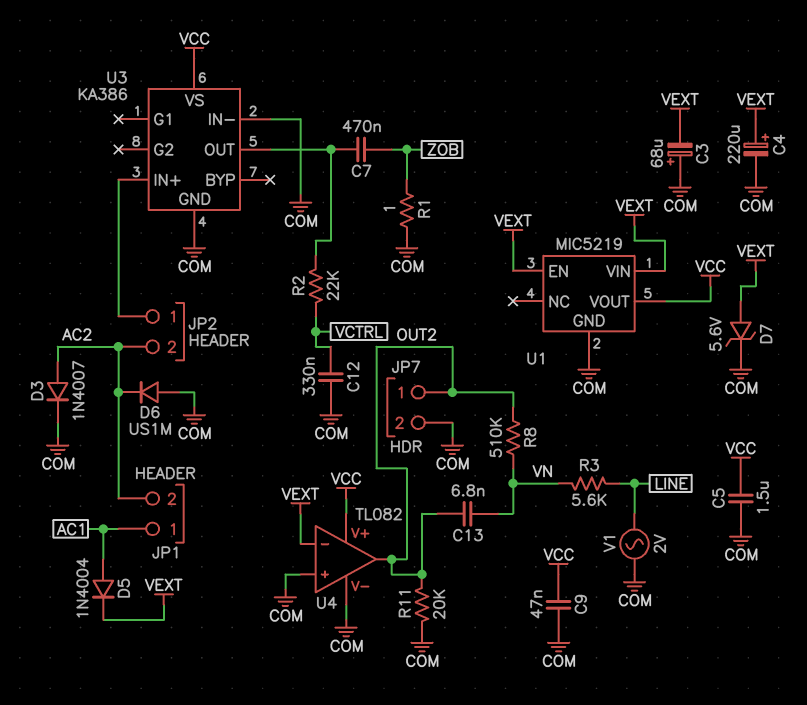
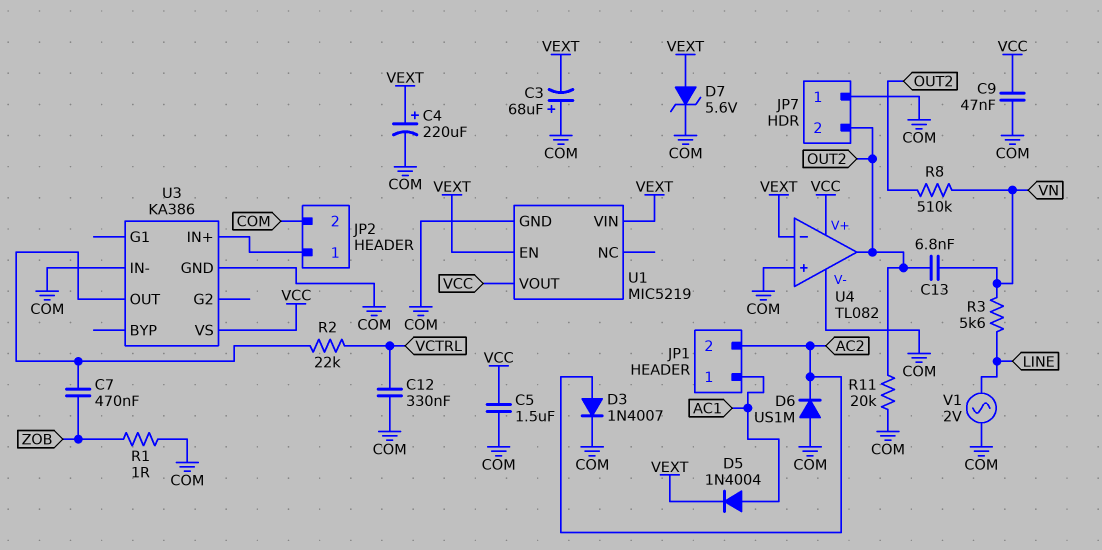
JP2 pin 2: AC2 -> COM
JP7 pin 1: OUT2 -> COM
JP7 pin 2: COM -> OUT2

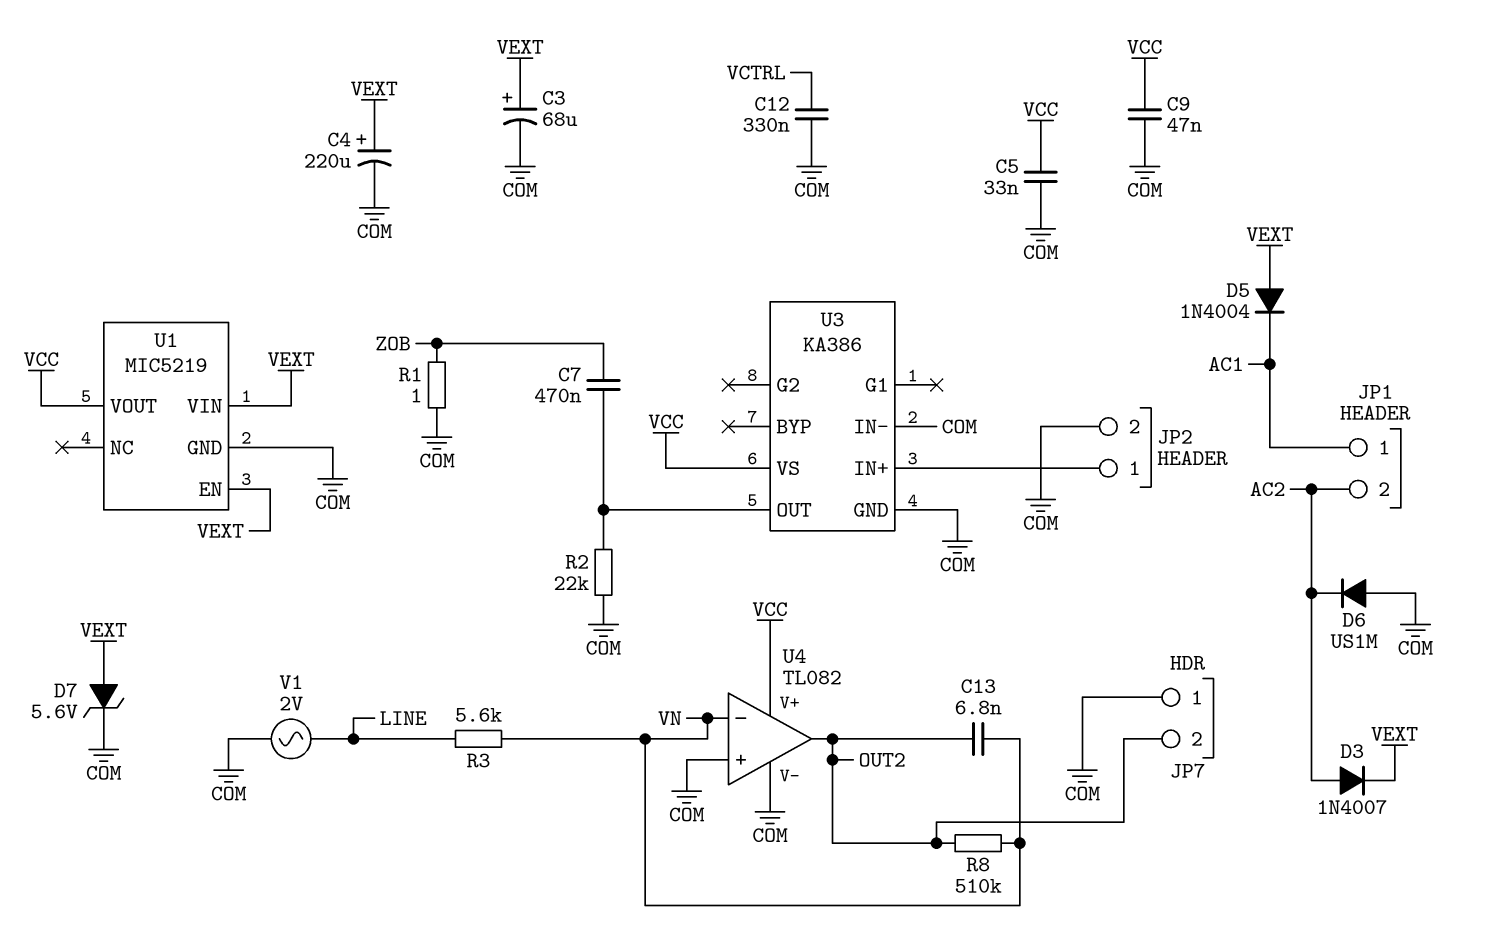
C3: 68uF (plus COM, minus VEXT) -> 68uF (plus VEXT, minus COM)
C5: 1.5uF (COM, VCC) -> 33nF (COM, VCC)
D3: diode 1N4007 (A AC2, K COM) -> diode 1N4007 (A AC2, K VEXT)
D5: diode 1N4004 (A AC1, K VEXT) -> diode 1N4004 (A VEXT, K AC1)
R2: 22k (U3/OUT, VCTRL) -> 22k (COM, U3/OUT)
R11: 20k (COM, OUT2) -> none
U4 pin in-: VEXT -> VN

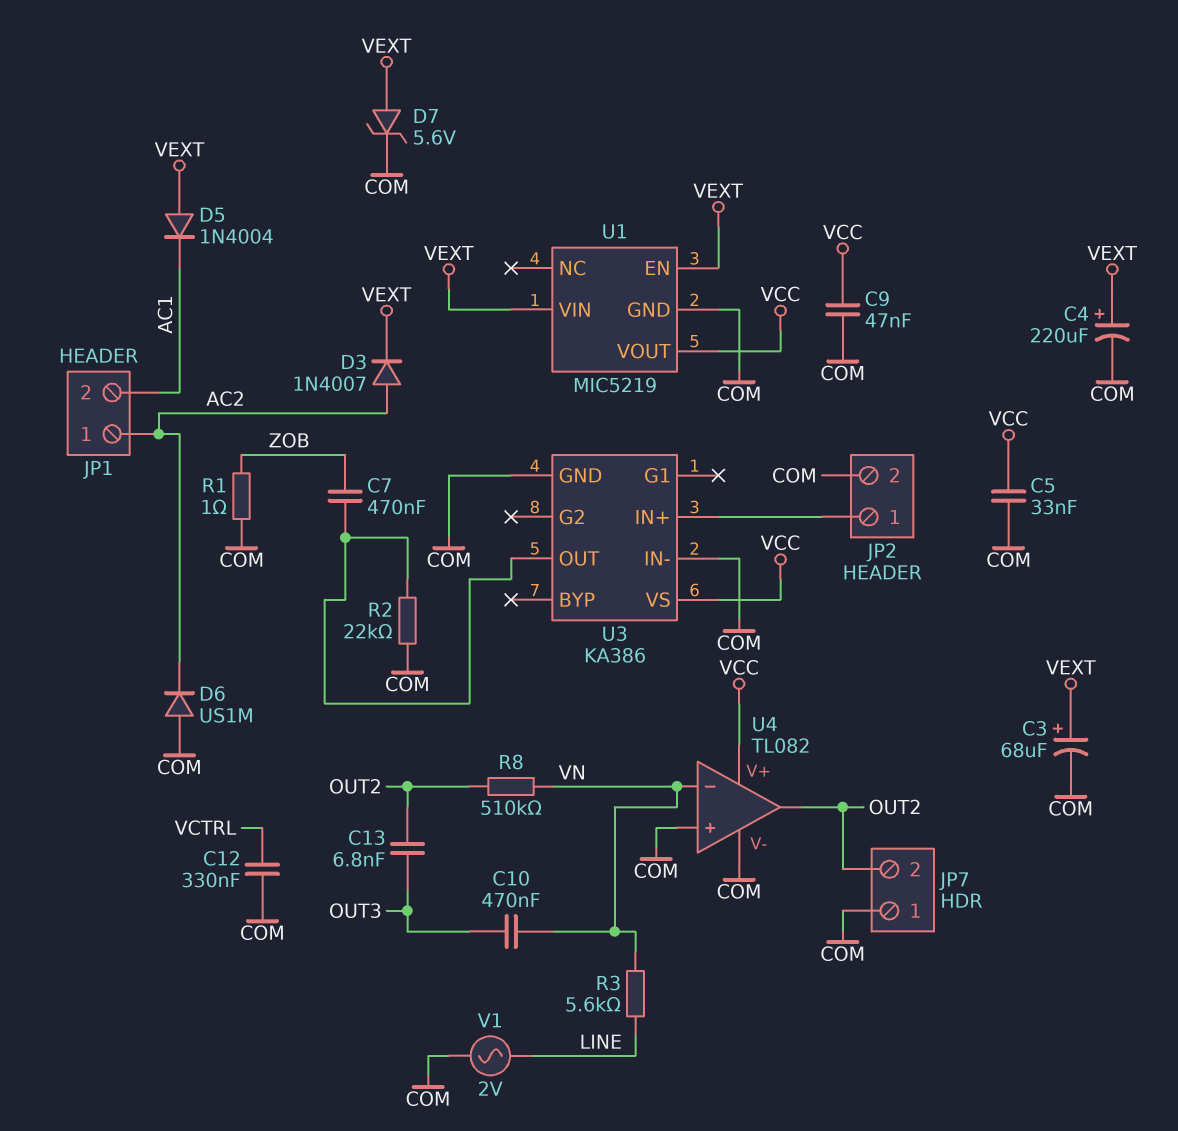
C10: none -> 470nF (OUT3, VN)
C13: 6.8nF (OUT2, VN) -> 6.8nF (OUT2, OUT3)
JP1 pin 1: AC1 -> AC2
JP1 pin 2: AC2 -> AC1

